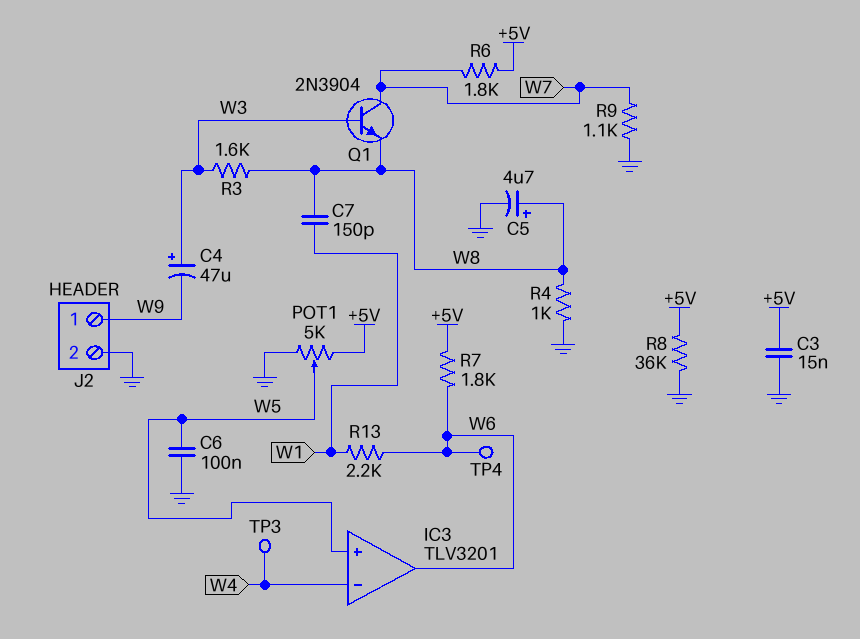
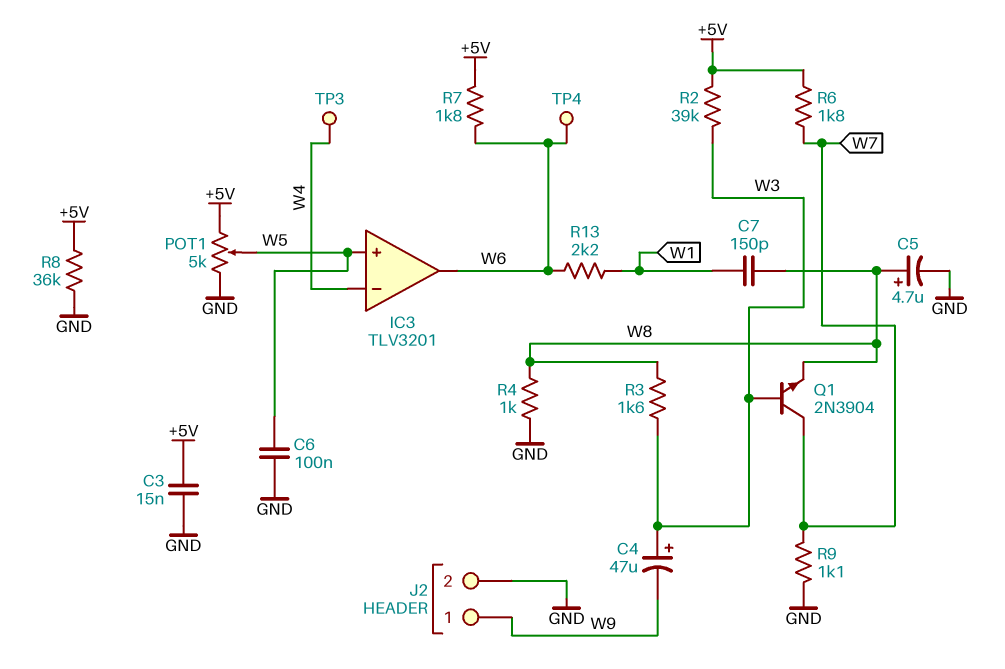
R2: none -> 39k (+5V, W3)

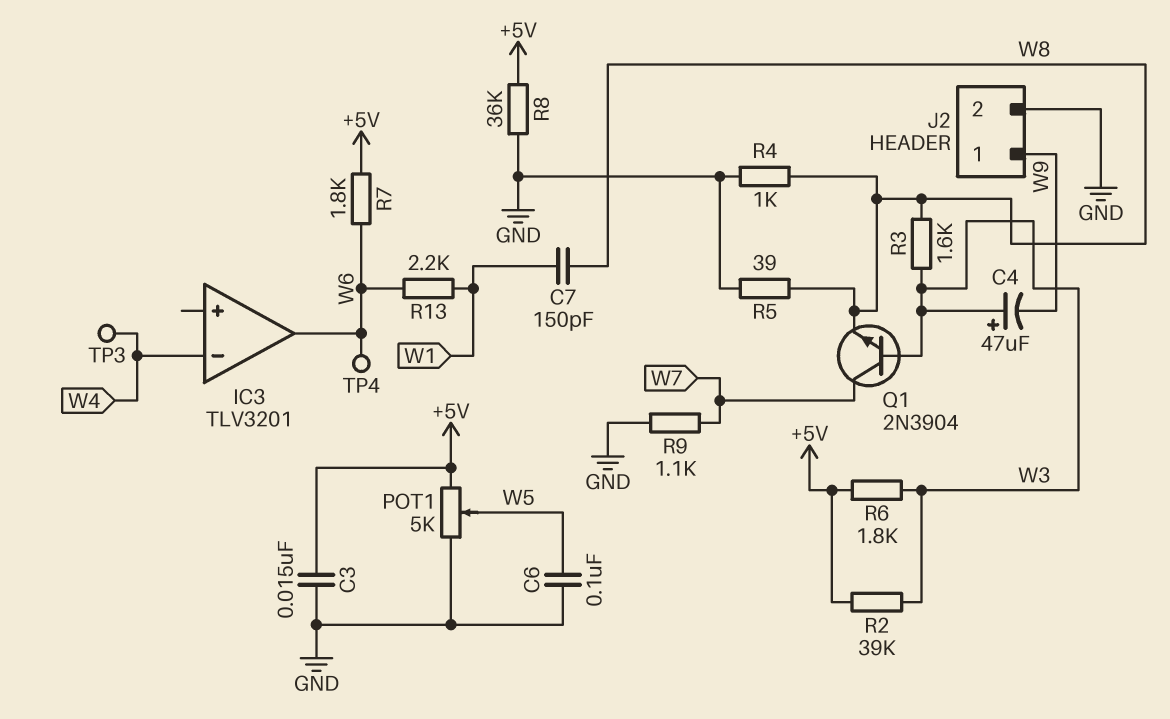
C5: 4.7uF (plus W8, minus GND) -> none
IC3 pin in+: W5 -> none
R5: none -> 39 (GND, W8)
R6: 1.8k (+5V, W7) -> 1.8k (+5V, W3)

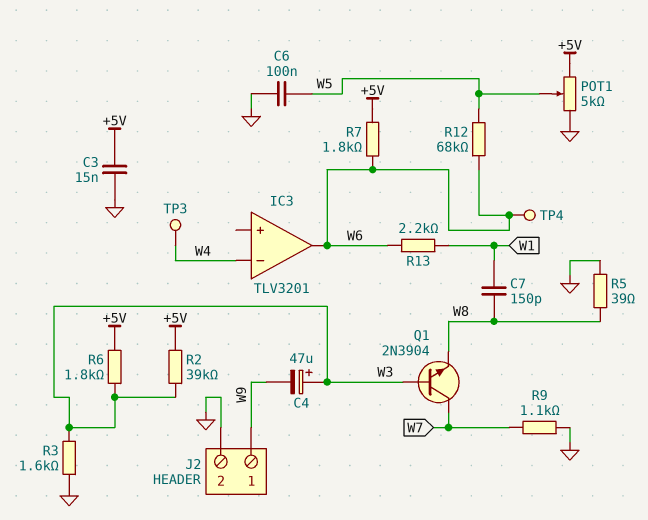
R3: 1.6k (W3, W8) -> 1.6k (GND, W3)
R4: 1k (GND, W8) -> none
R8: 36k (+5V, GND) -> none
R12: none -> 68k (W5, W6)

